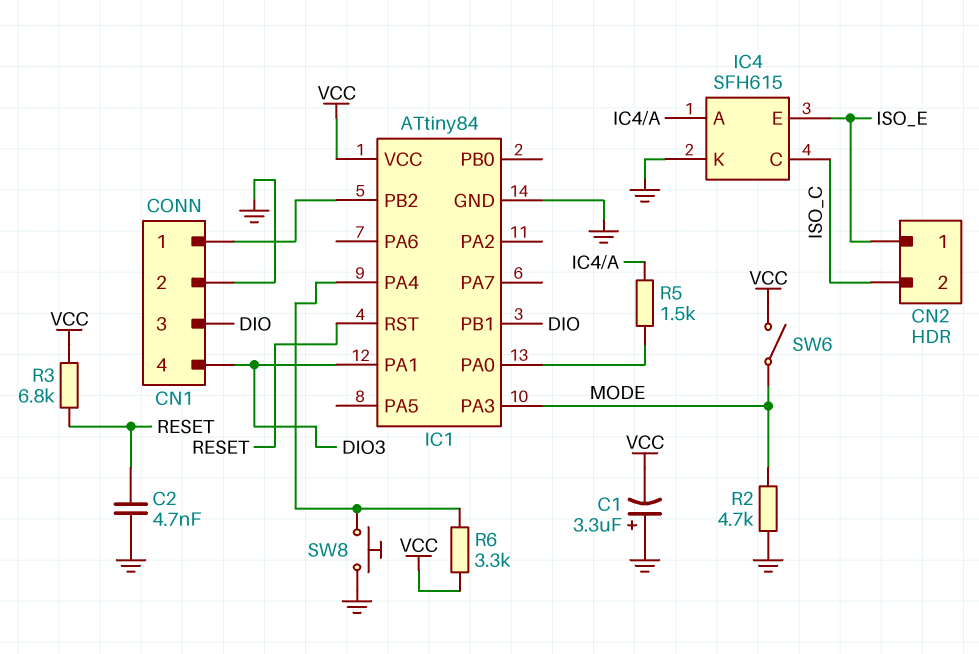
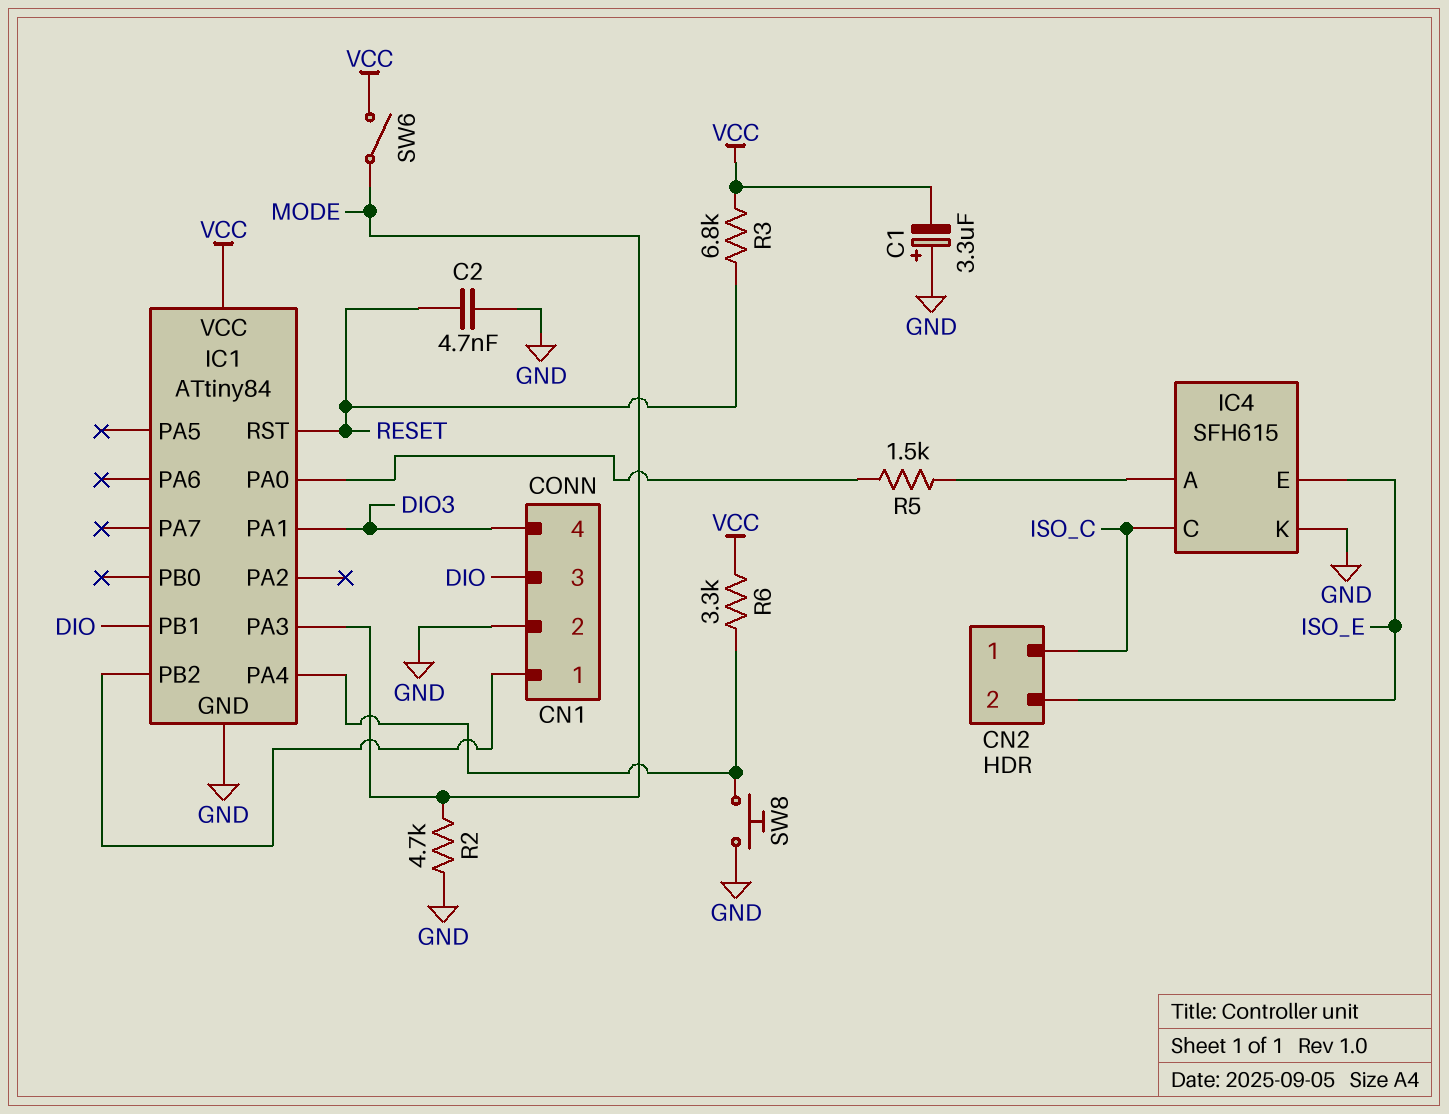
CN2 pin 1: ISO_E -> ISO_C
CN2 pin 2: ISO_C -> ISO_E

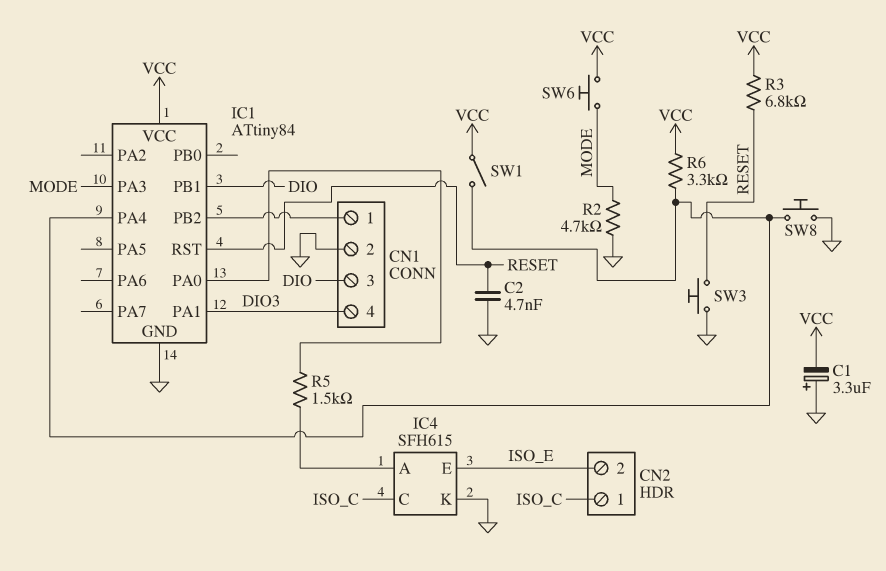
SW1: none -> switch (IC1/PA4, VCC)
SW3: none -> button (GND, RESET)
SW6: switch (MODE, VCC) -> button (MODE, VCC)

